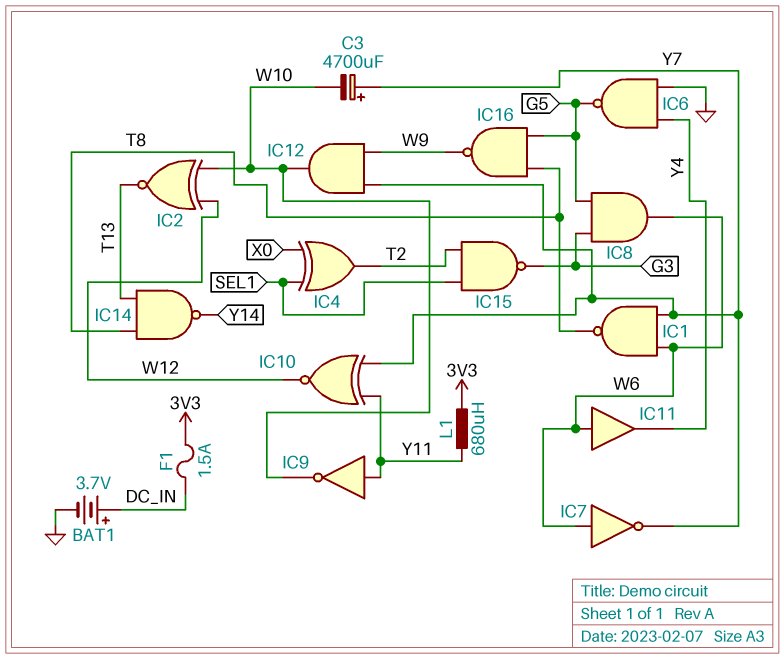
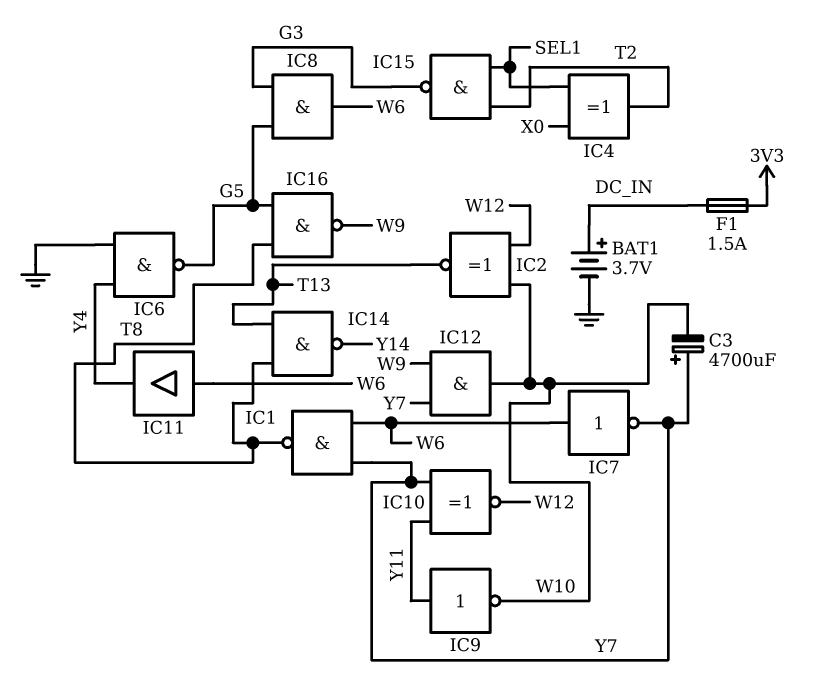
L1: 680uH (3V3, Y11) -> none

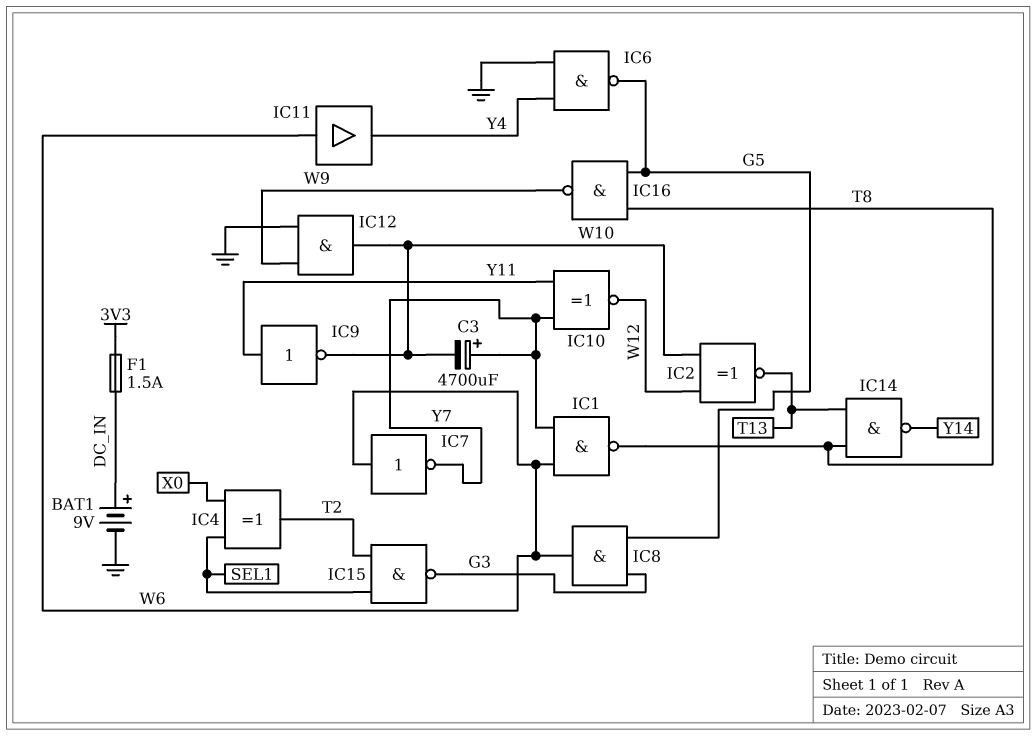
BAT1: 3.7V (plus DC_IN, minus GND) -> 9V (plus DC_IN, minus GND)
IC12: AND (in W9, in Y7, out W10) -> AND (in GND, in W9, out W10)

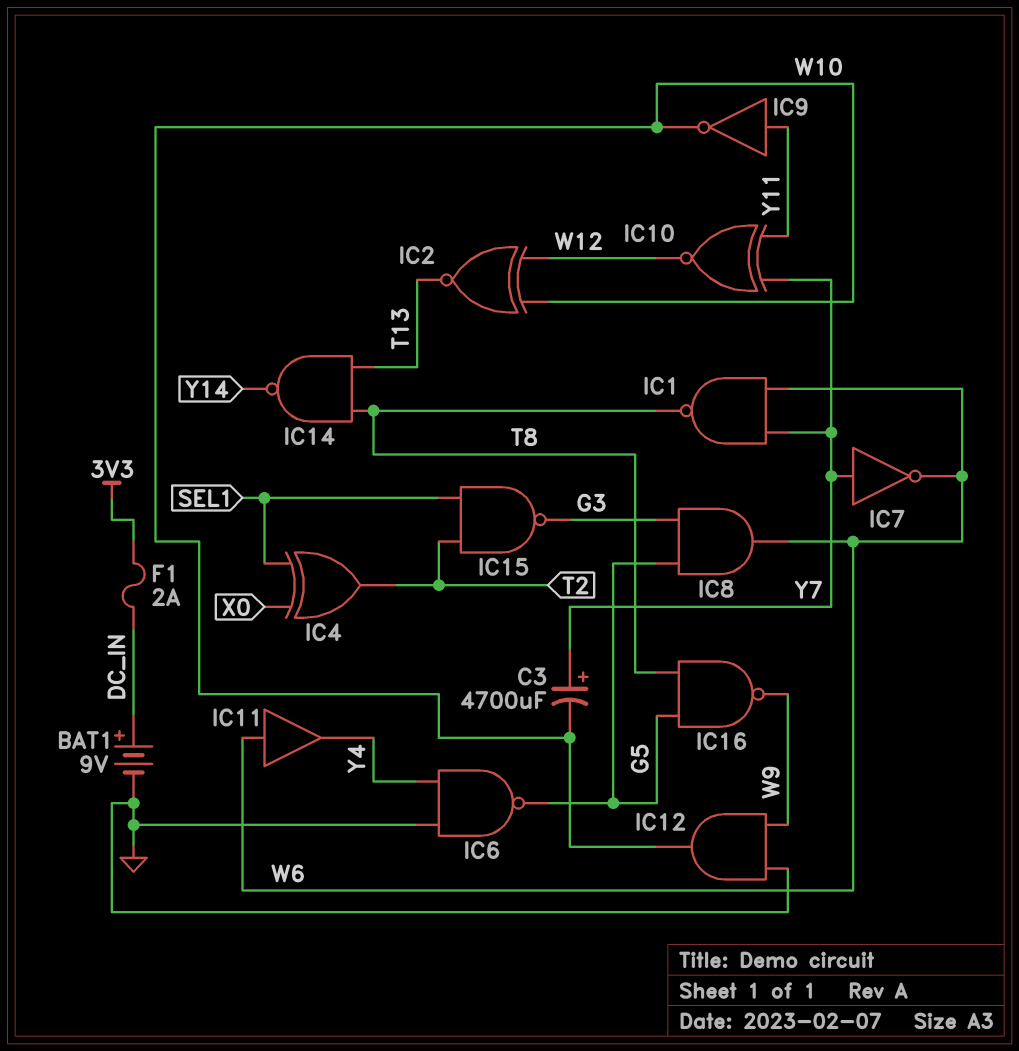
F1: 1.5A (3V3, DC_IN) -> 2A (3V3, DC_IN)
IC7: NOT (in W6, out Y7) -> NOT (in Y7, out W6)

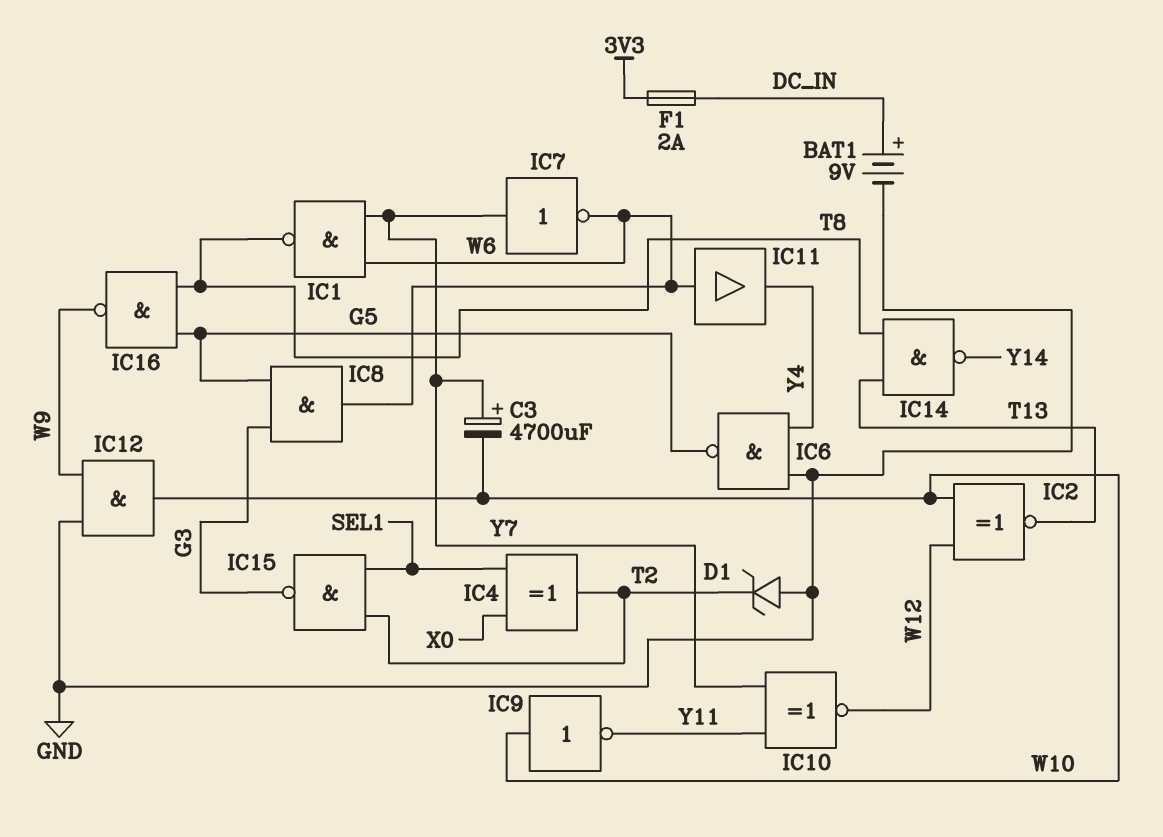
D1: none -> zener (A GND, K T2)
IC9: NOT (in Y11, out W10) -> NOT (in W10, out Y11)

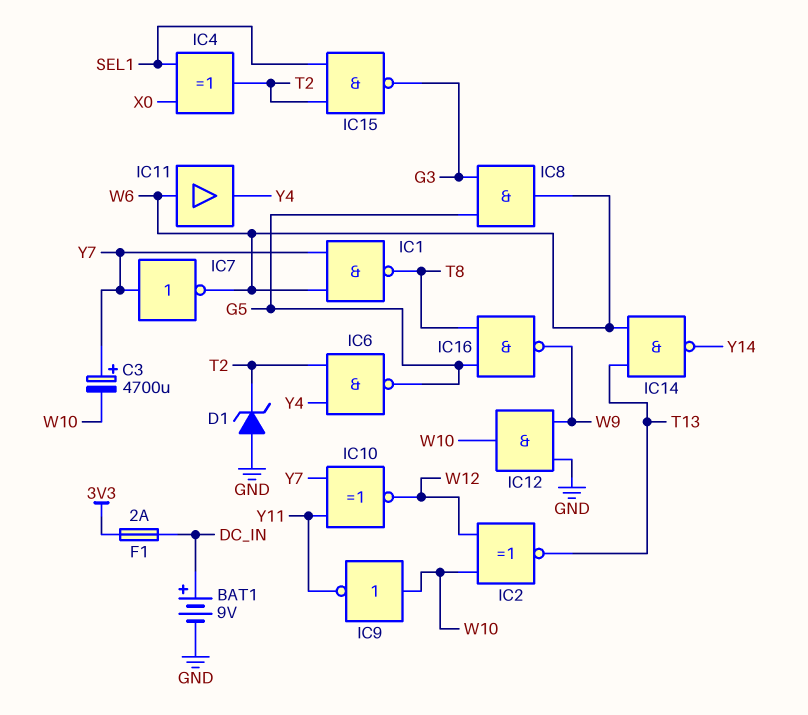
IC6: NAND (in GND, in Y4, out G5) -> NAND (in T2, in Y4, out G5)
IC14: NAND (in T8, in T13, out Y14) -> NAND (in T13, in W6, out Y14)

